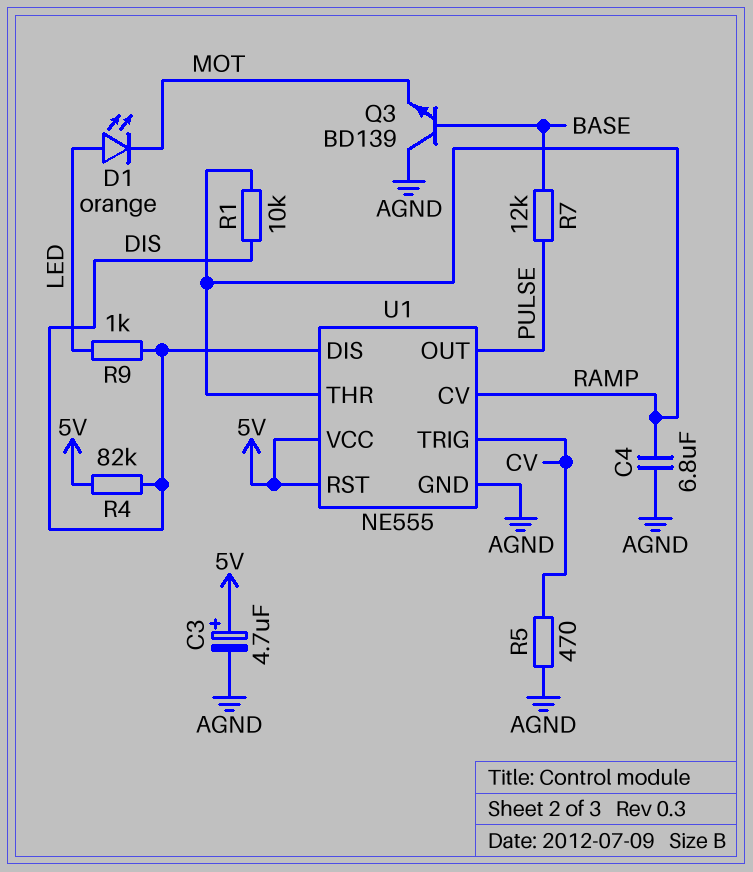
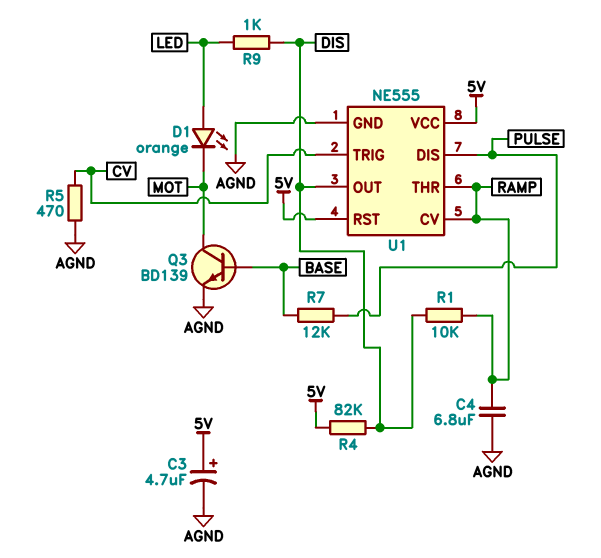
Q3: NPN BD139 (B BASE, C AGND, E MOT) -> NPN BD139 (B BASE, C MOT, E AGND)
U1 pin DIS: DIS -> PULSE
U1 pin OUT: PULSE -> DIS

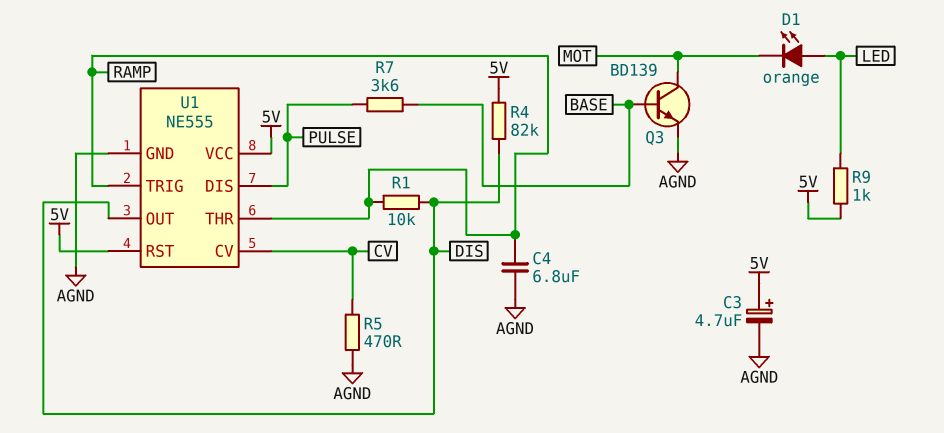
R7: 12k (BASE, PULSE) -> 3.6k (BASE, PULSE)
R9: 1k (DIS, LED) -> 1k (5V, LED)
U1 pin CV: RAMP -> CV
U1 pin TRIG: CV -> RAMP

